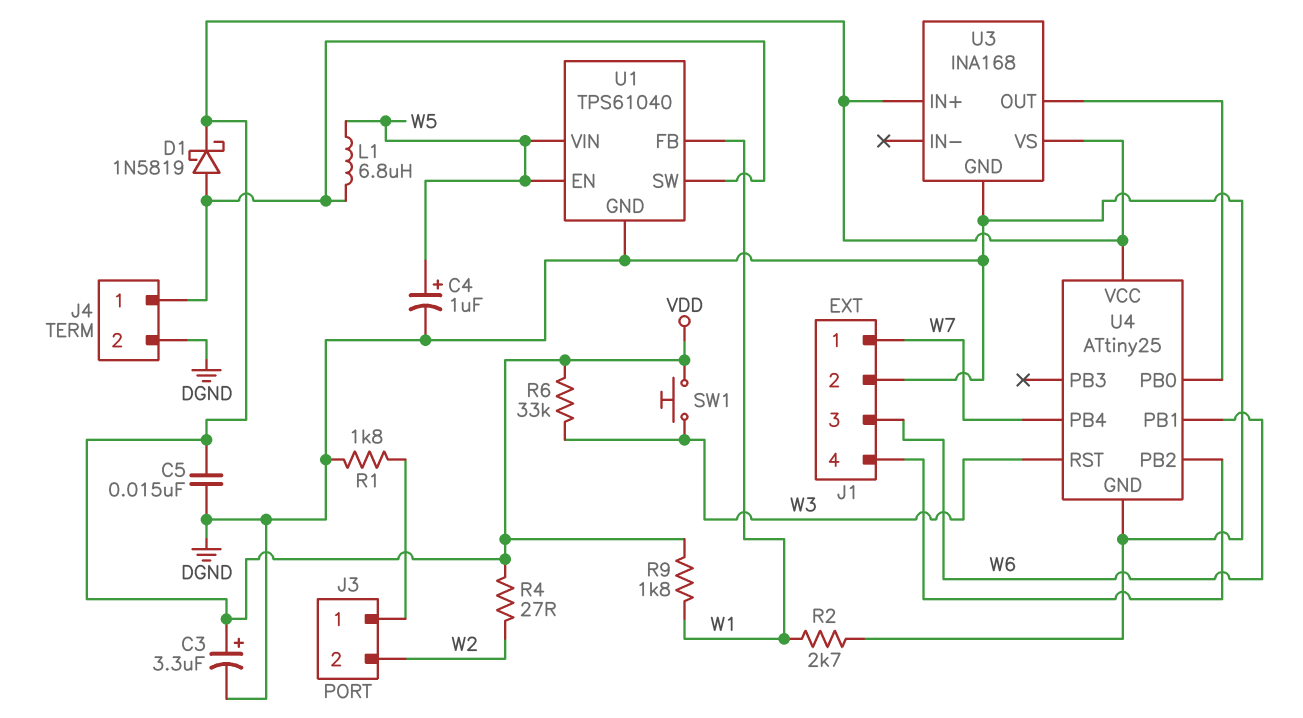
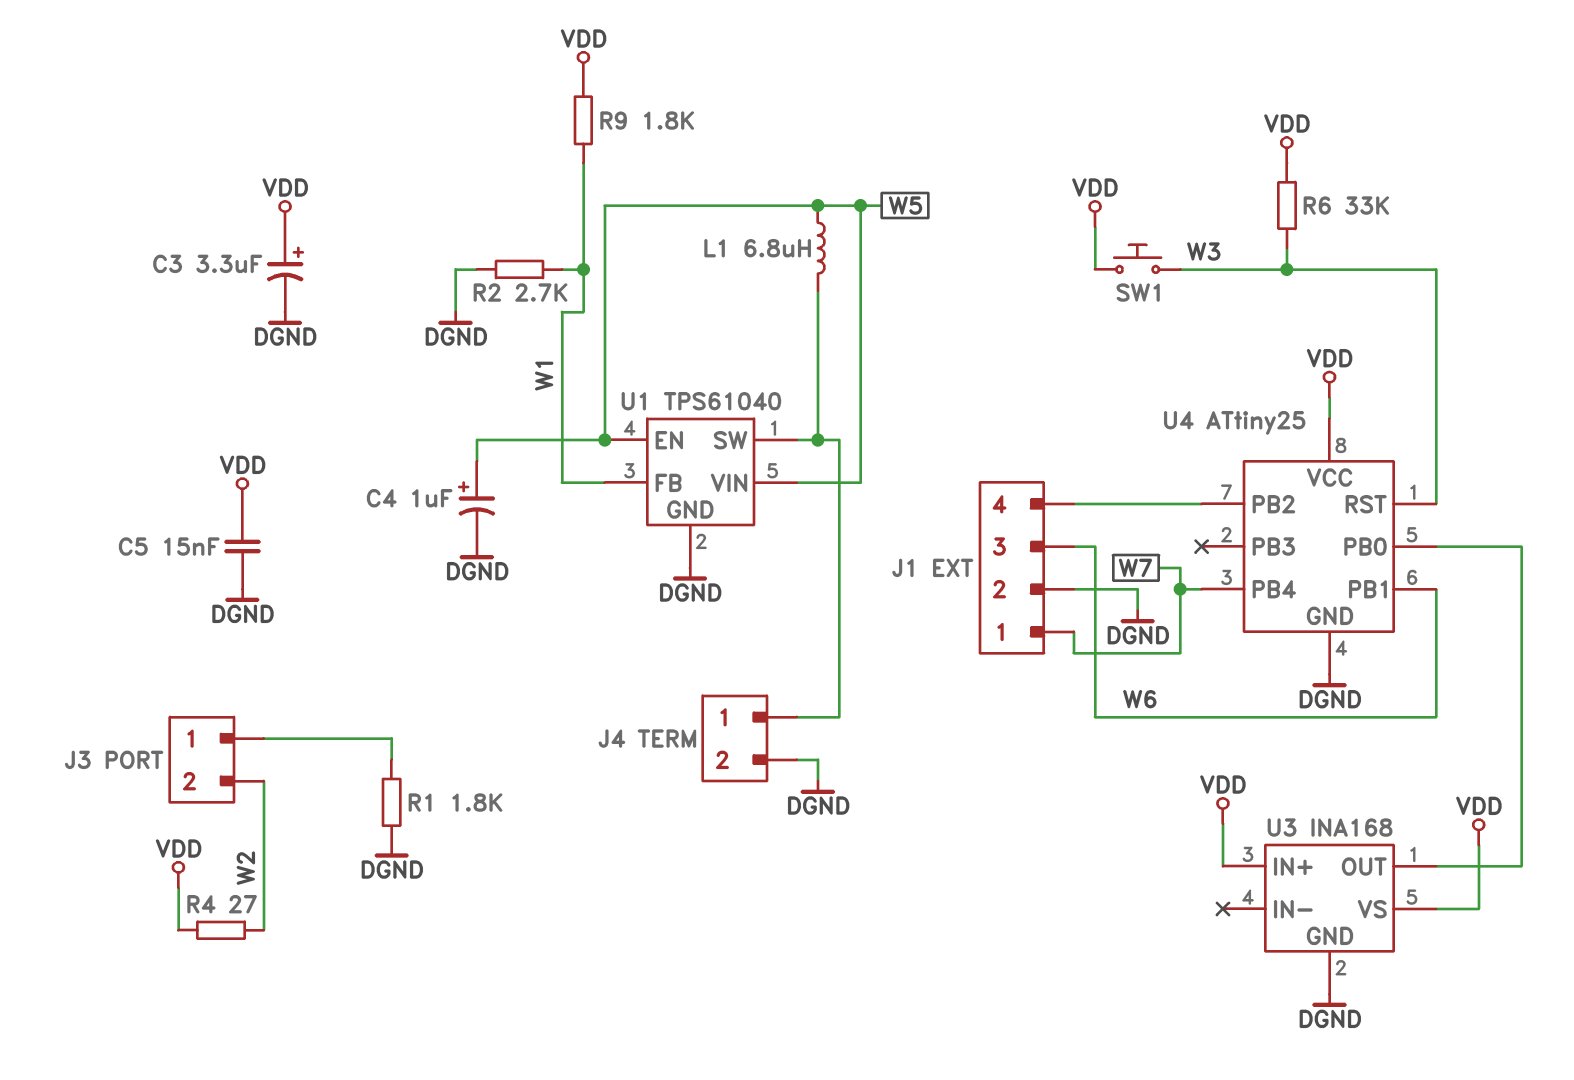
D1: schottky 1N5819 (A J4/1, K VDD) -> none

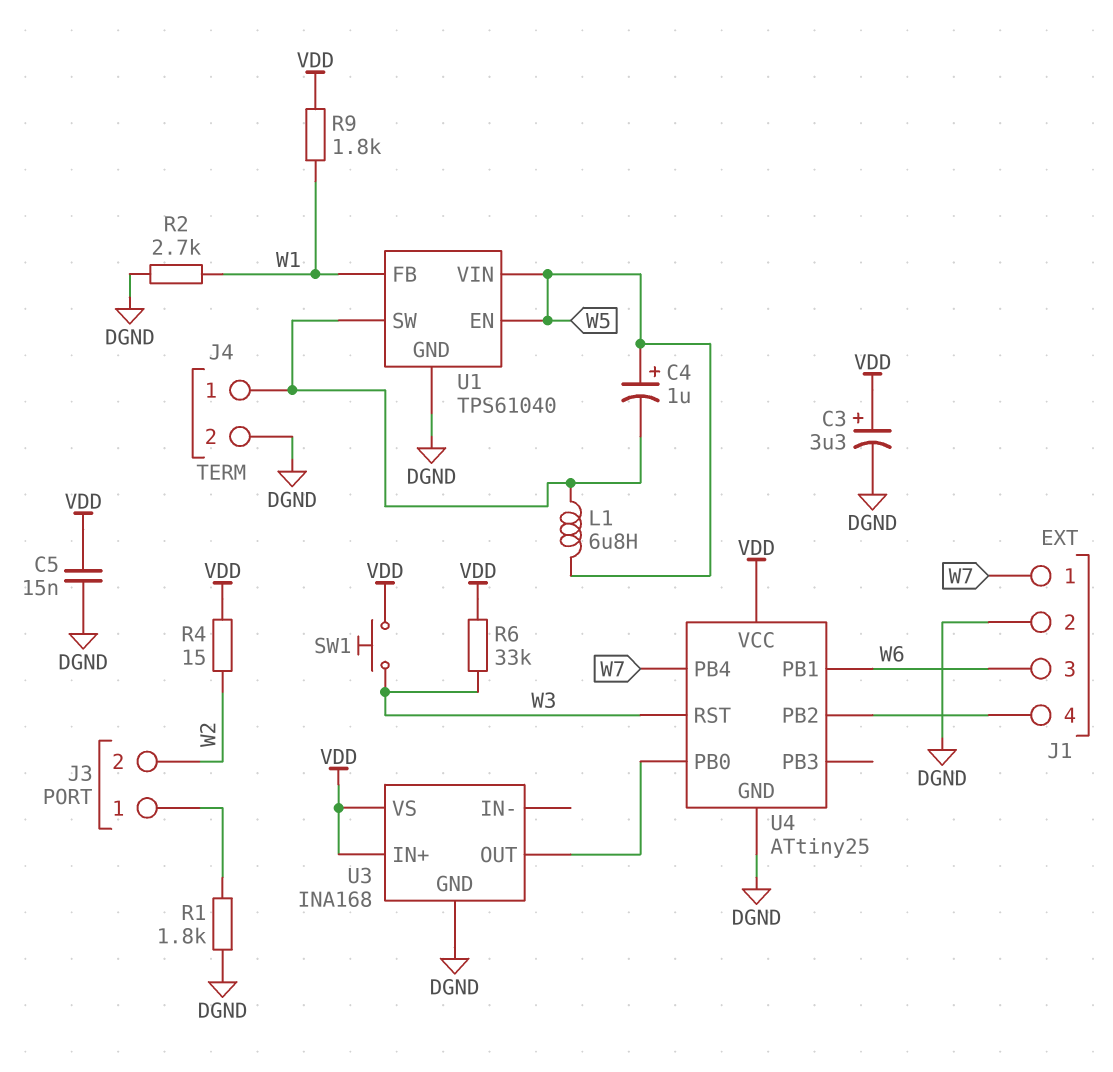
C4: 1uF (plus W5, minus DGND) -> 1uF (plus W5, minus J4/1)
R4: 27 (VDD, W2) -> 15 (VDD, W2)

